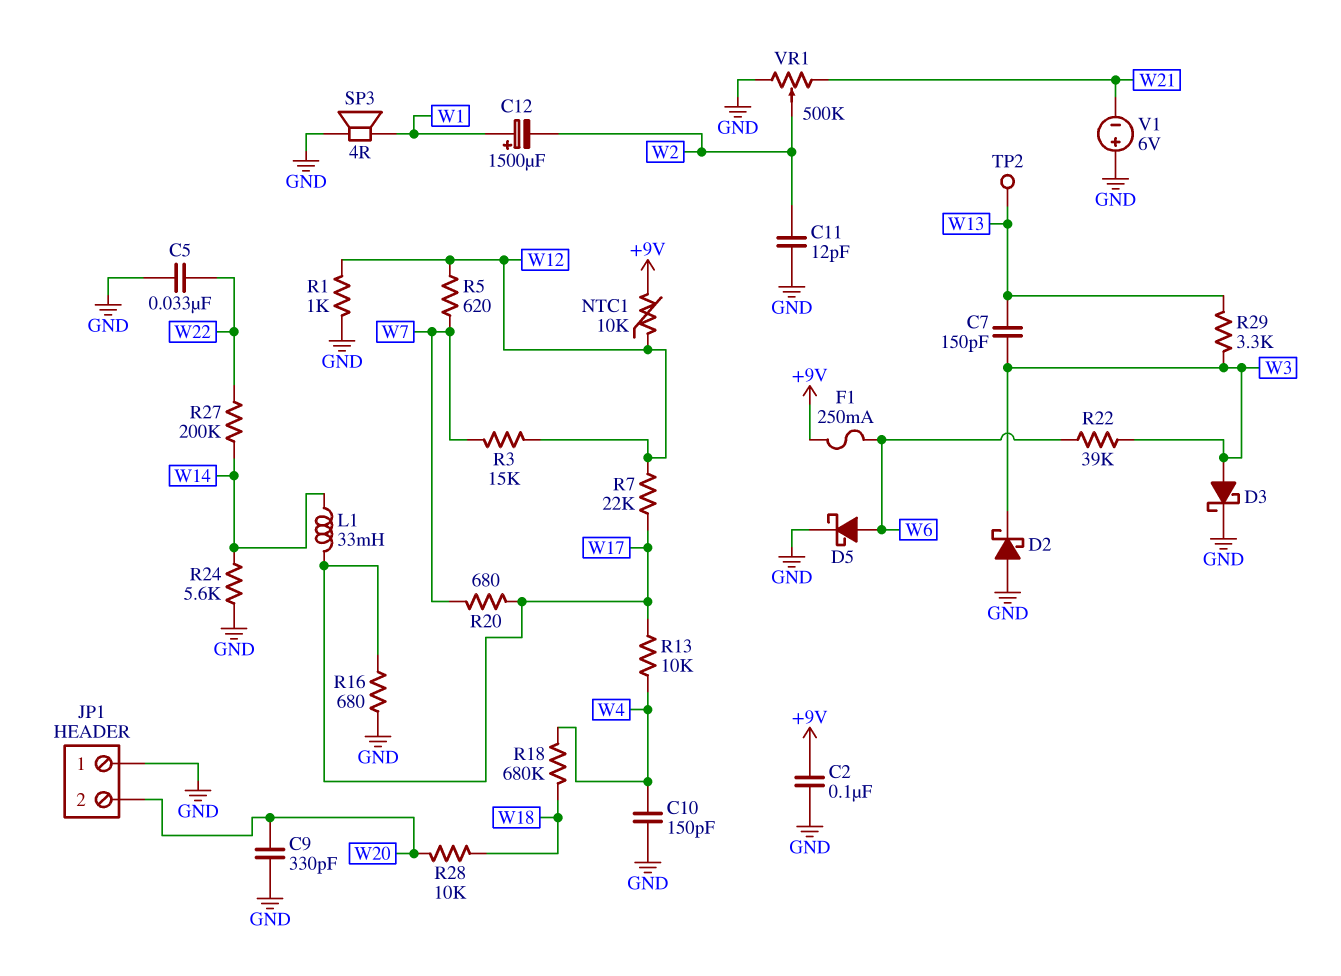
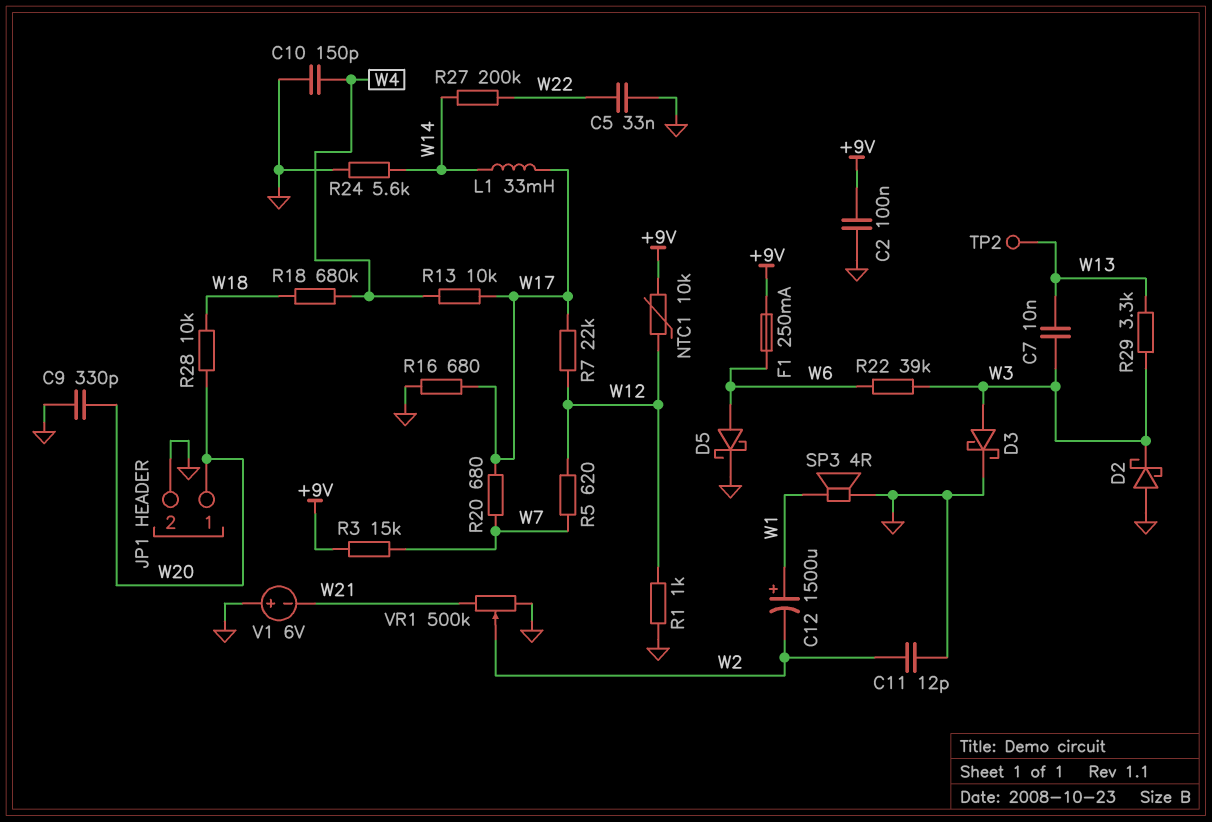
C7: 150pF (W3, W13) -> 10nF (W3, W13)
JP1 pin 1: GND -> W20
JP1 pin 2: W20 -> GND
R3: 15k (W7, W12) -> 15k (+9V, W7)

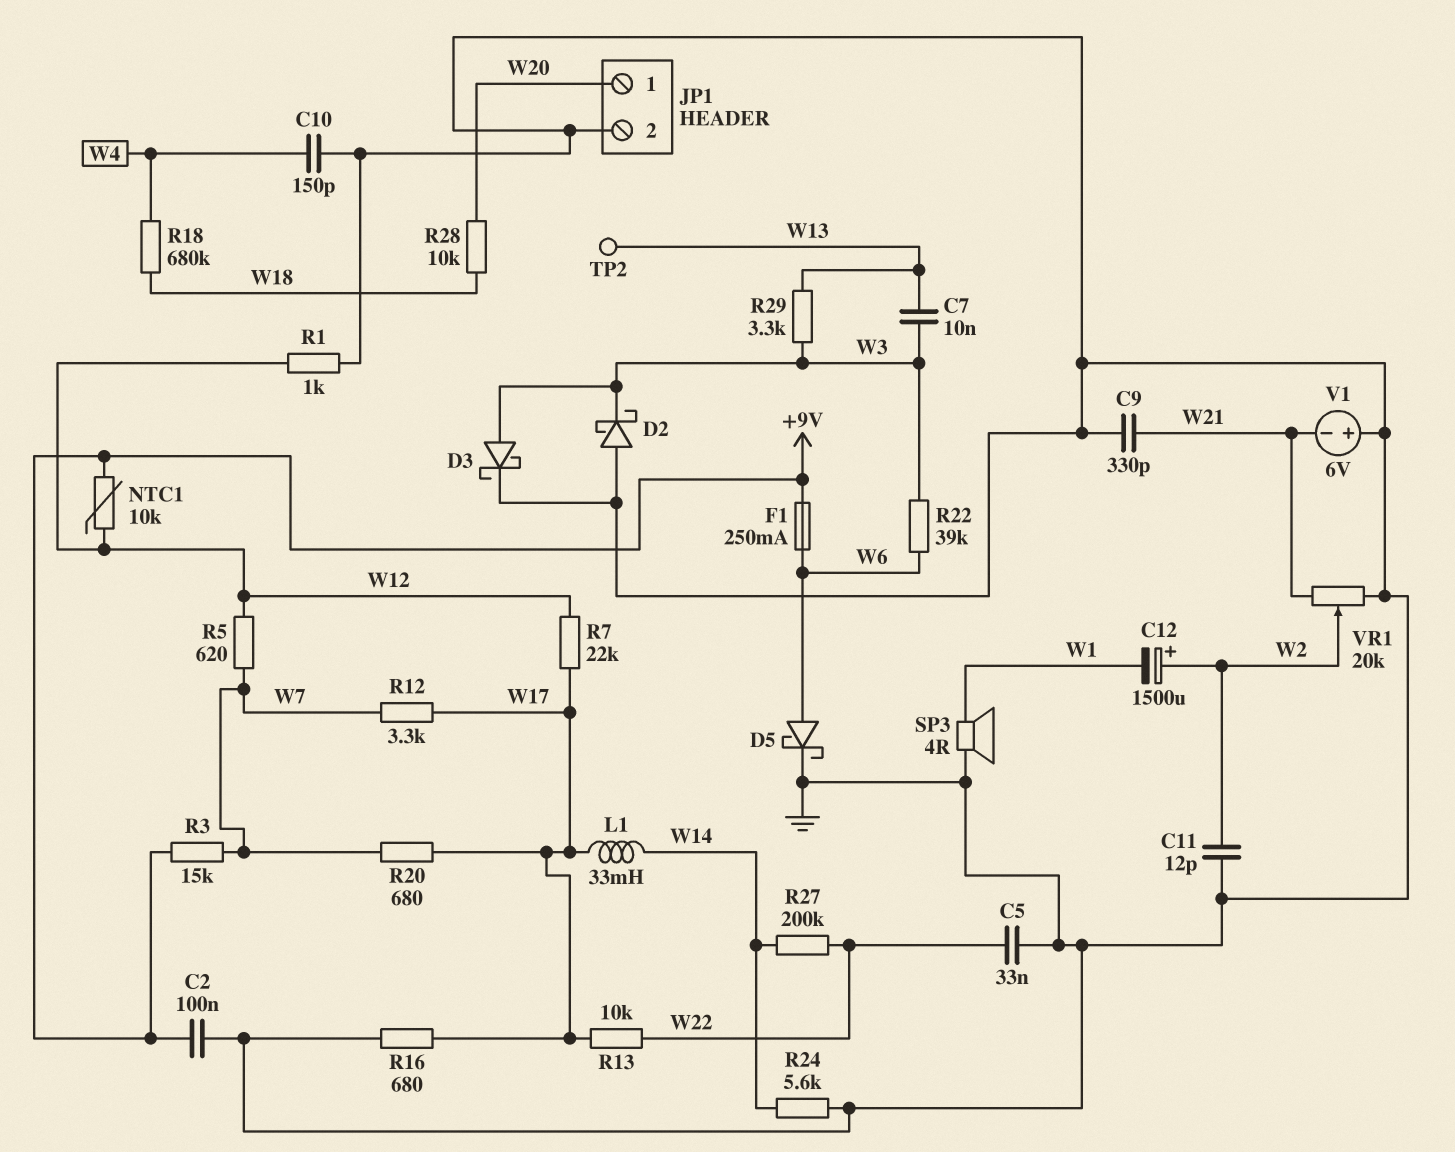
C9: 330pF (GND, W20) -> 330pF (GND, W21)
C12: 1500uF (plus W1, minus W2) -> 1500uF (plus W2, minus W1)
R12: none -> 3.3k (W7, W17)
R13: 10k (W4, W17) -> 10k (W17, W22)
VR1: 500k (GND, W21, wiper W2) -> 20k (GND, W21, wiper W2)

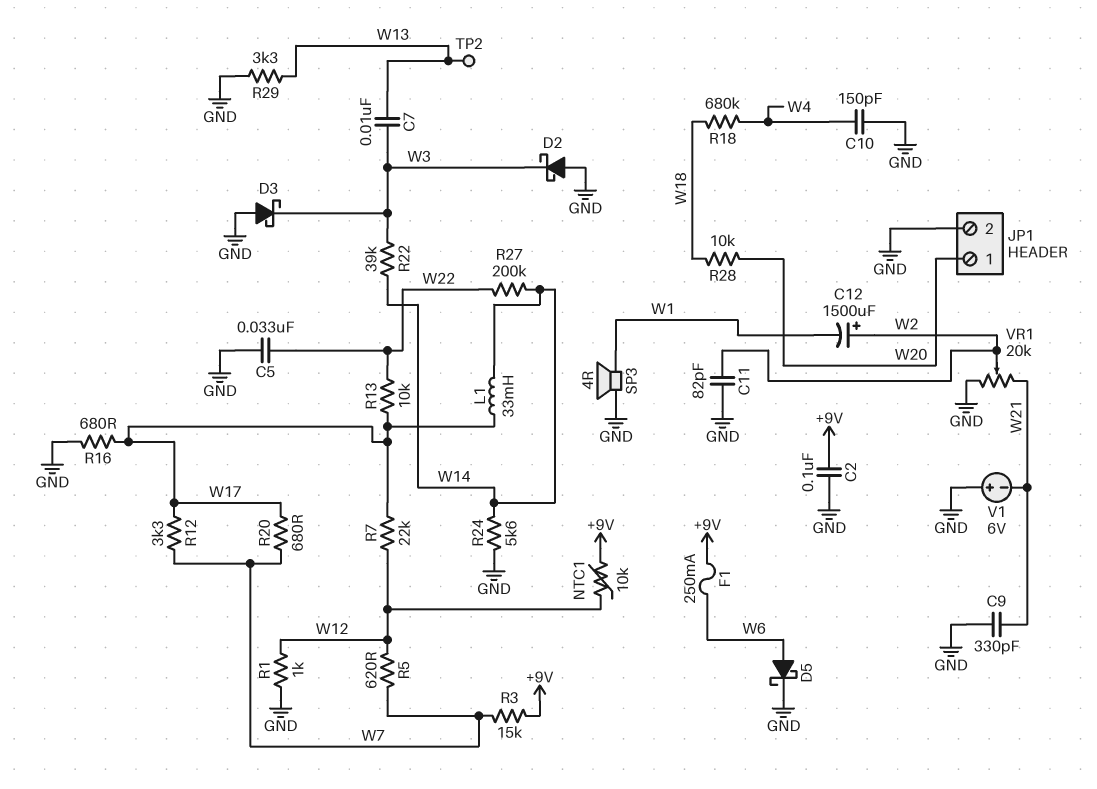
C11: 12pF (GND, W2) -> 82pF (GND, W2)
D3: schottky (A W3, K GND) -> schottky (A GND, K W3)
R22: 39k (W3, W6) -> 39k (W3, W14)
R29: 3.3k (W3, W13) -> 3.3k (GND, W13)

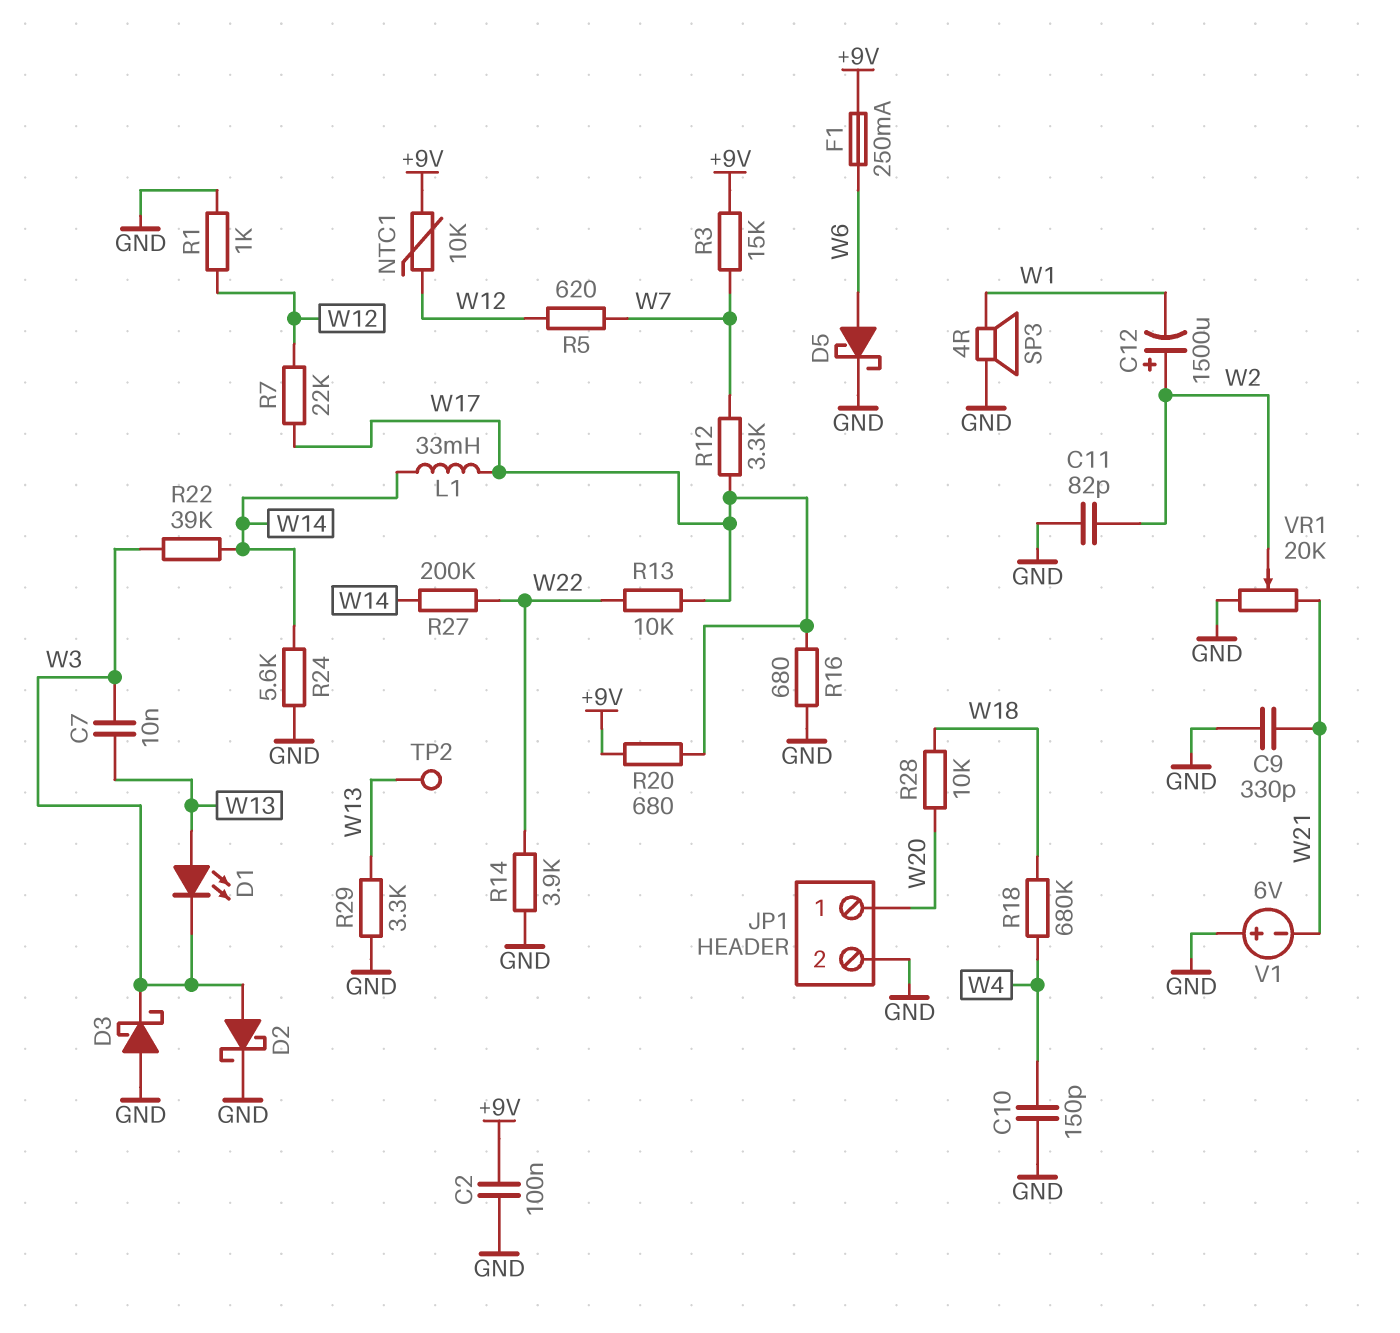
C5: 33nF (GND, W22) -> none
D1: none -> LED (A W13, K W3)
D2: schottky (A GND, K W3) -> schottky (A W3, K GND)
R14: none -> 3.9k (GND, W22)
R20: 680 (W7, W17) -> 680 (+9V, W17)

